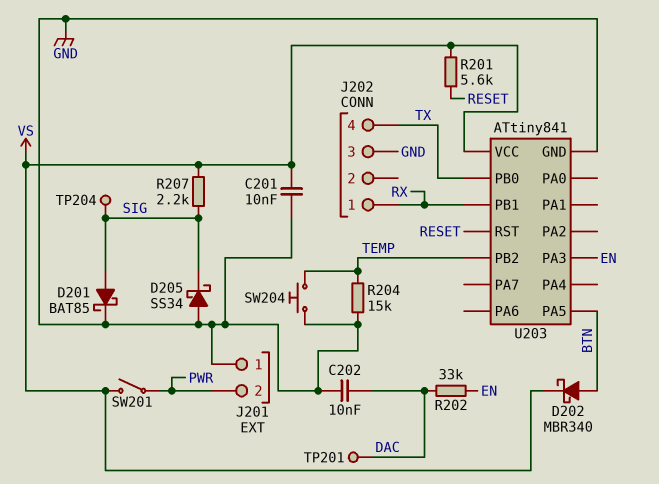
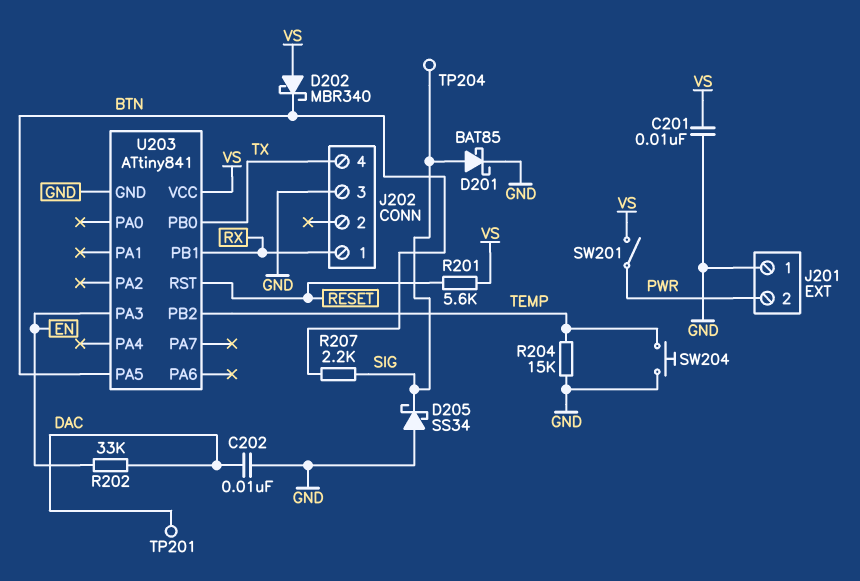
D202: schottky MBR340 (A BTN, K VS) -> schottky MBR340 (A VS, K BTN)
R207: 2.2k (SIG, VS) -> 2.2k (BTN, SIG)

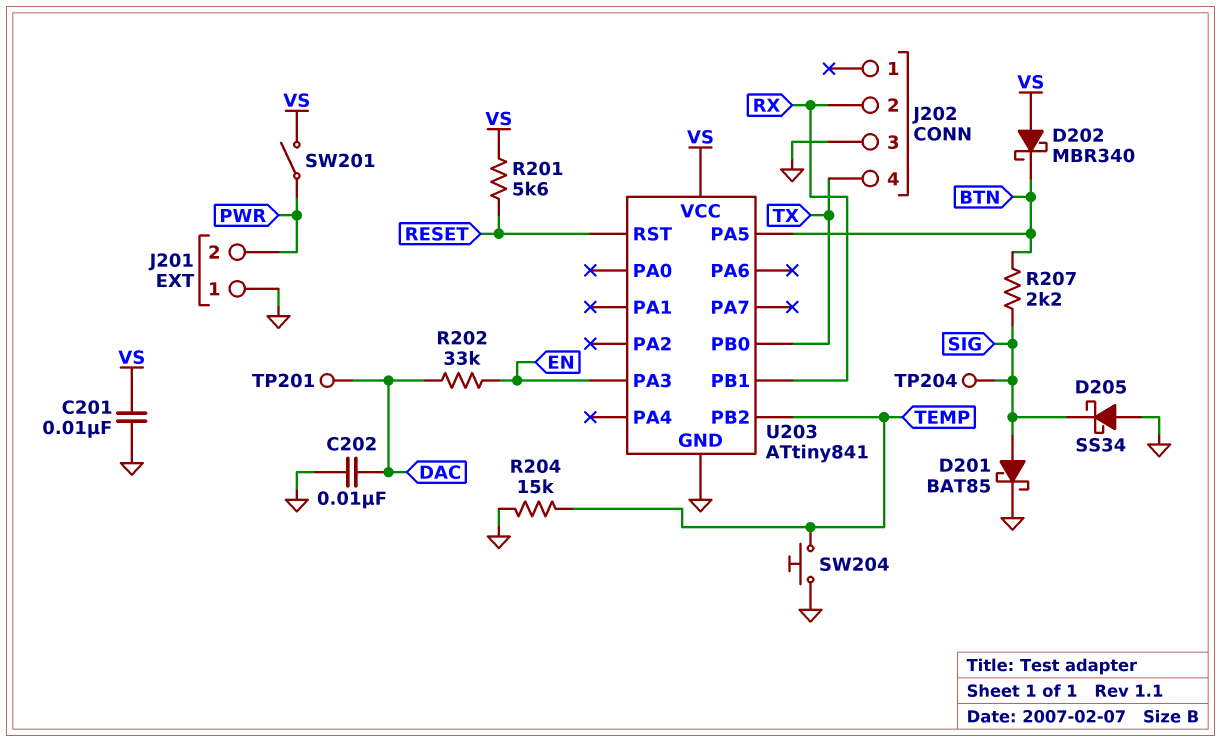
J202 pin 1: RX -> none
J202 pin 2: none -> RX

